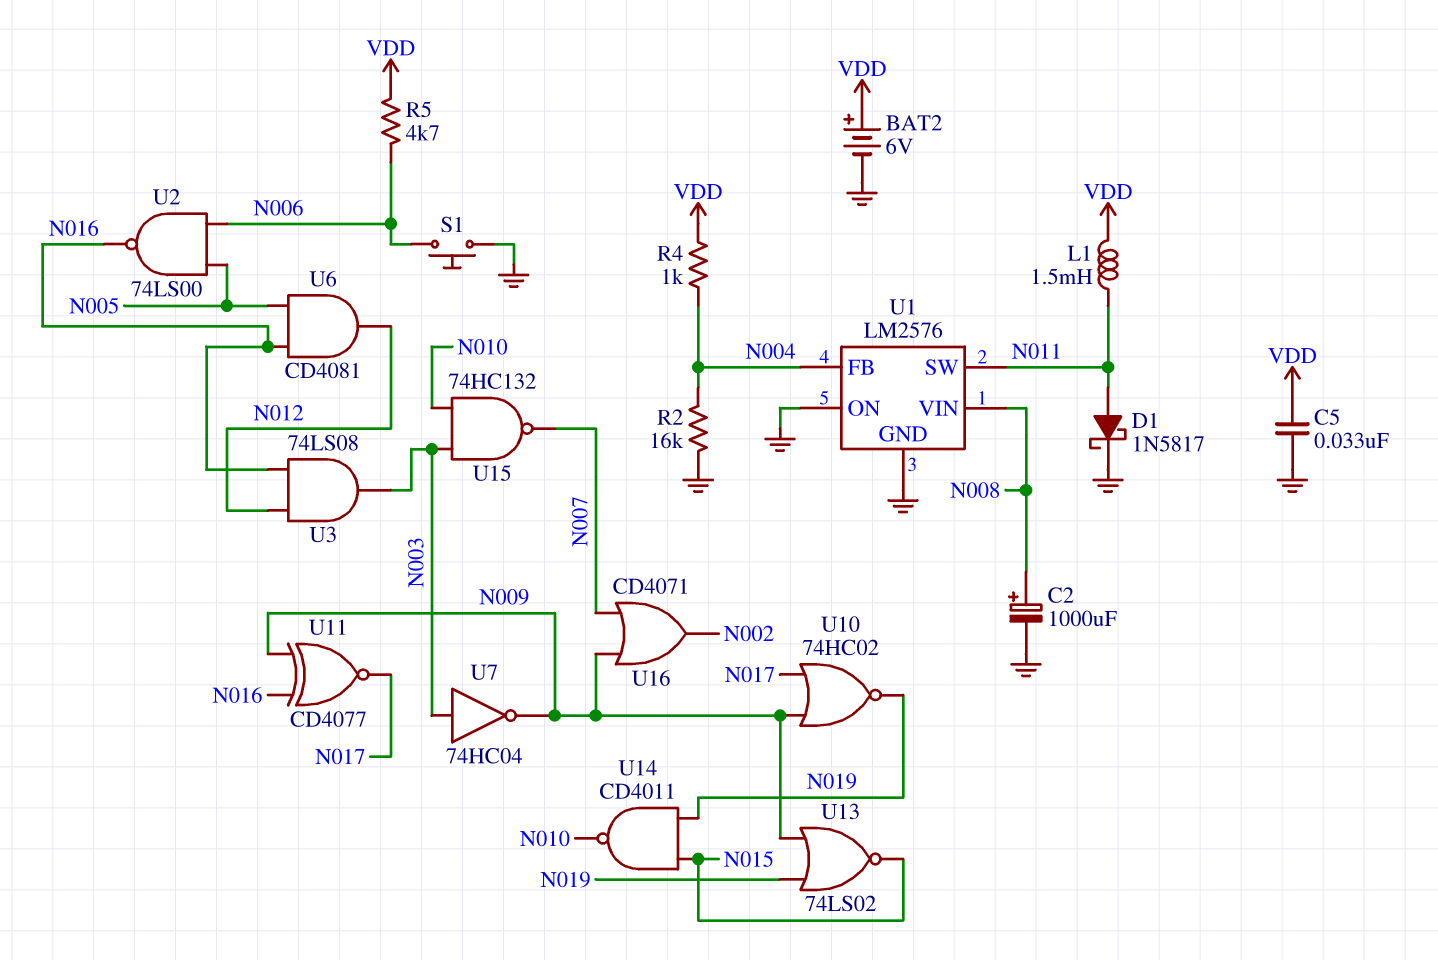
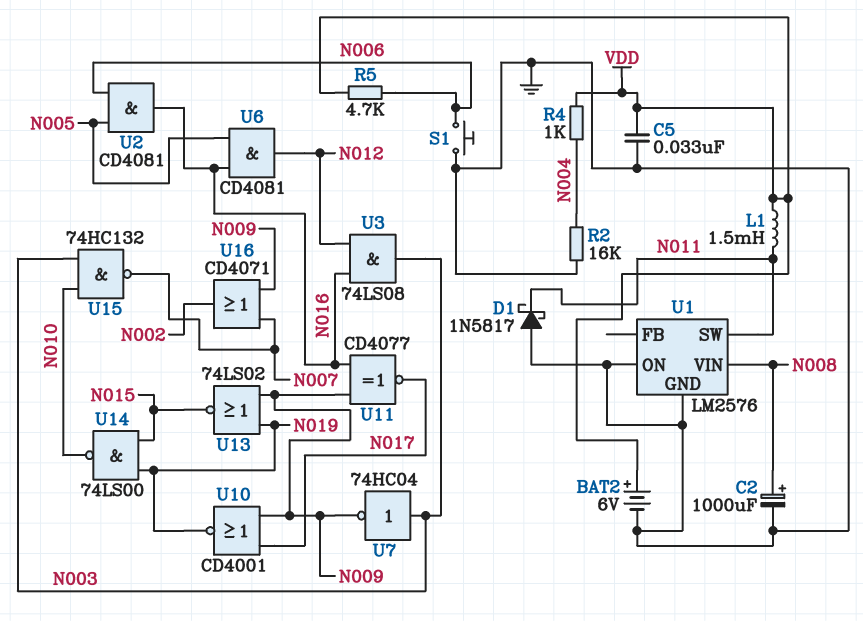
D1: schottky 1N5817 (A N011, K GND) -> schottky 1N5817 (A GND, K N011)
U1 pin FB: N004 -> none
U2: NAND 74LS00 (in N005, in N006, out N016) -> AND CD4081 (in N005, in N006, out N016)
U10: NOR 74HC02 (in N009, in N017, out N019) -> NOR CD4001 (in N009, in N017, out N019)
U14: NAND CD4011 (in N015, in N019, out N010) -> NAND 74LS00 (in N015, in N019, out N010)

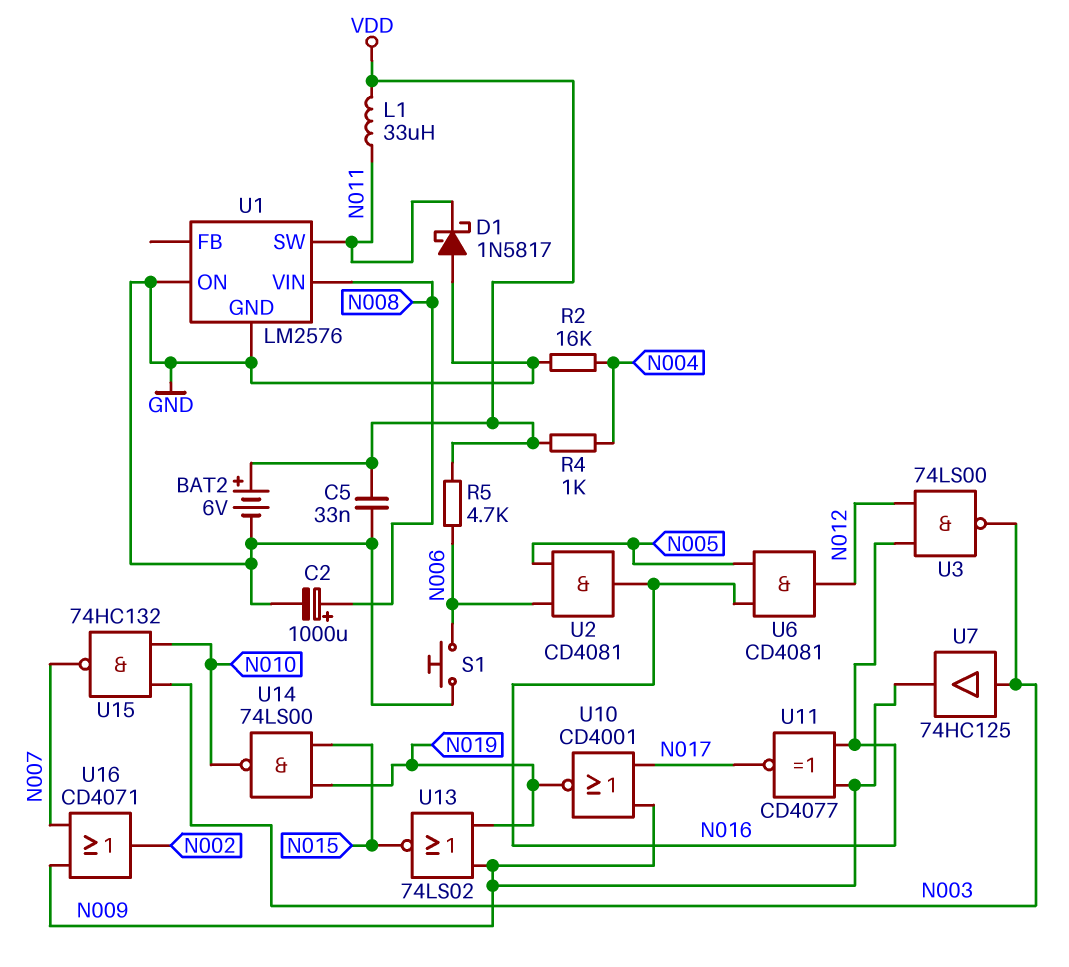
L1: 1.5mH (N011, VDD) -> 33uH (N011, VDD)
U3: AND 74LS08 (in N012, in N016, out N003) -> NAND 74LS00 (in N012, in N016, out N003)
U7: NOT 74HC04 (in N003, out N009) -> buffer 74HC125 (in N003, out N009)

